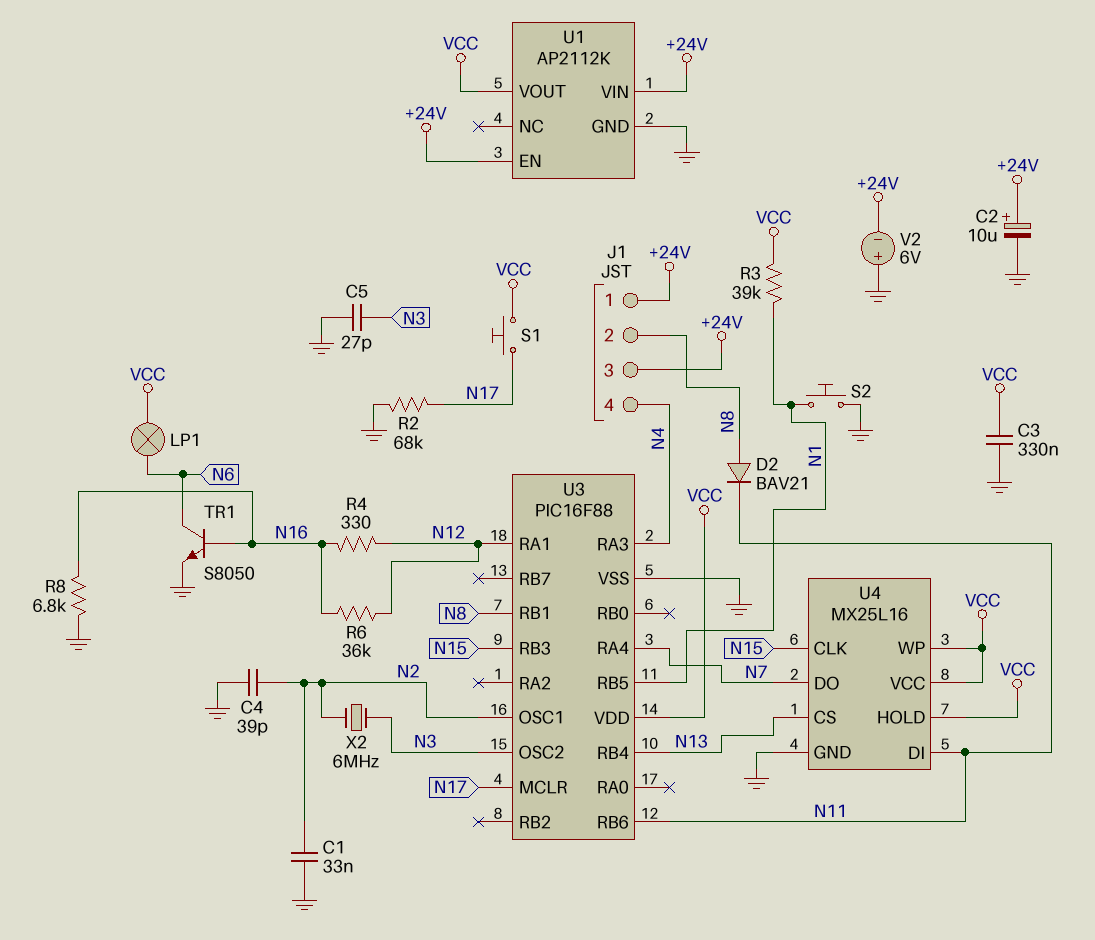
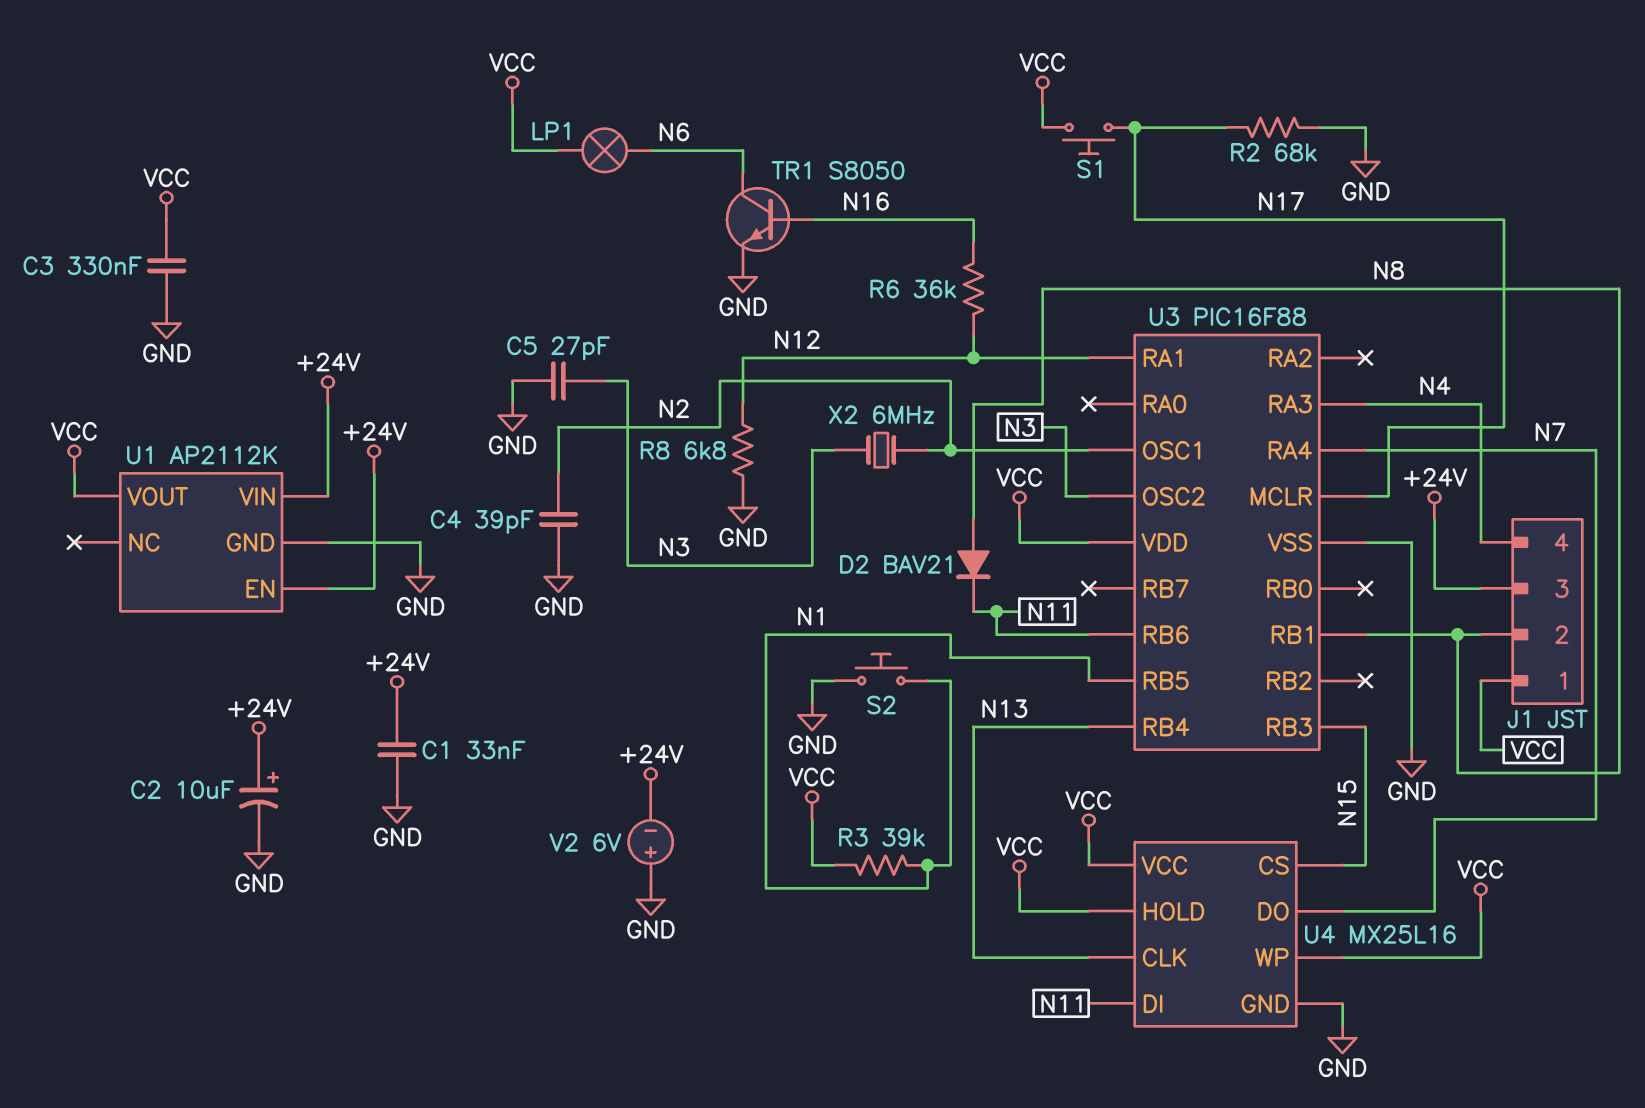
C1: 33nF (GND, N2) -> 33nF (+24V, GND)
J1 pin 1: +24V -> VCC
R4: 330 (N12, N16) -> none
R8: 6.8k (GND, N16) -> 6.8k (GND, N12)
U4 pin CLK: N15 -> N13
U4 pin CS: N13 -> N15

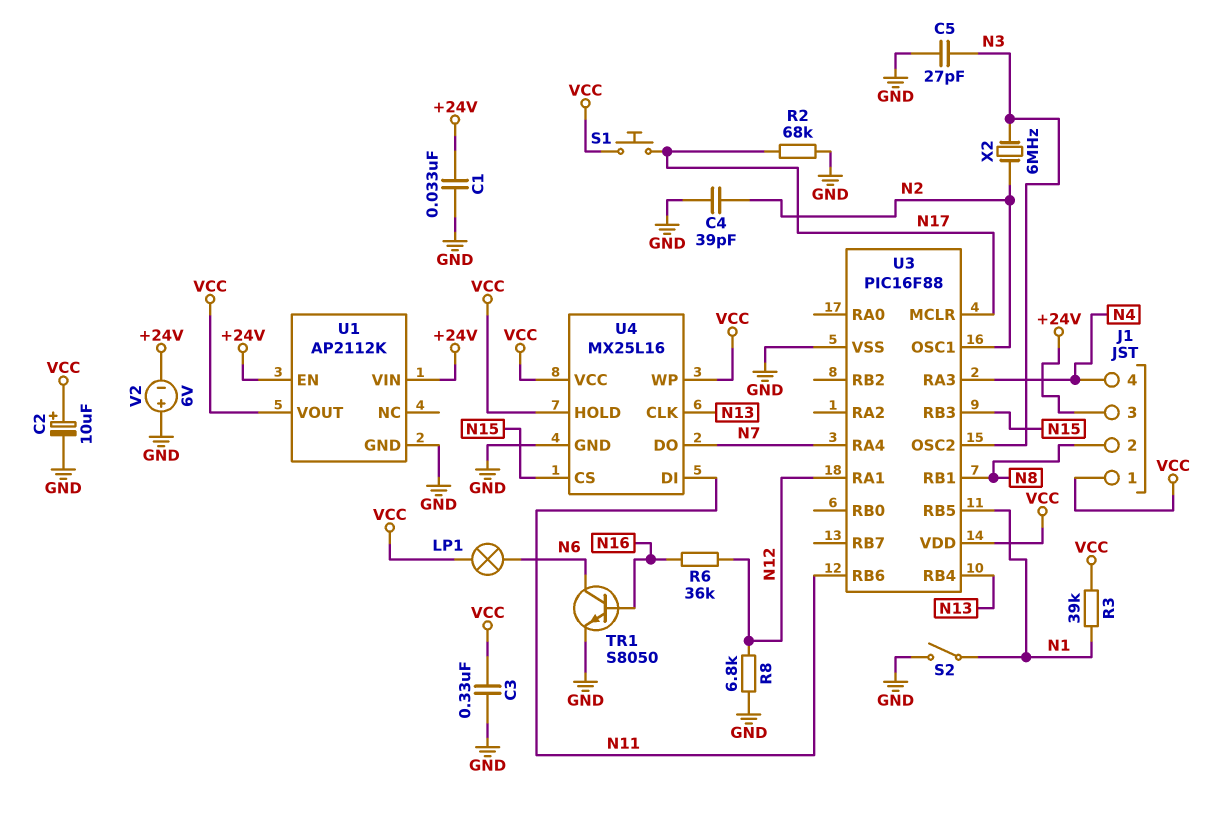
C2: 10uF (plus +24V, minus GND) -> 10uF (plus VCC, minus GND)
D2: diode BAV21 (A N8, K N11) -> none
S2: button (GND, N1) -> switch (GND, N1)

